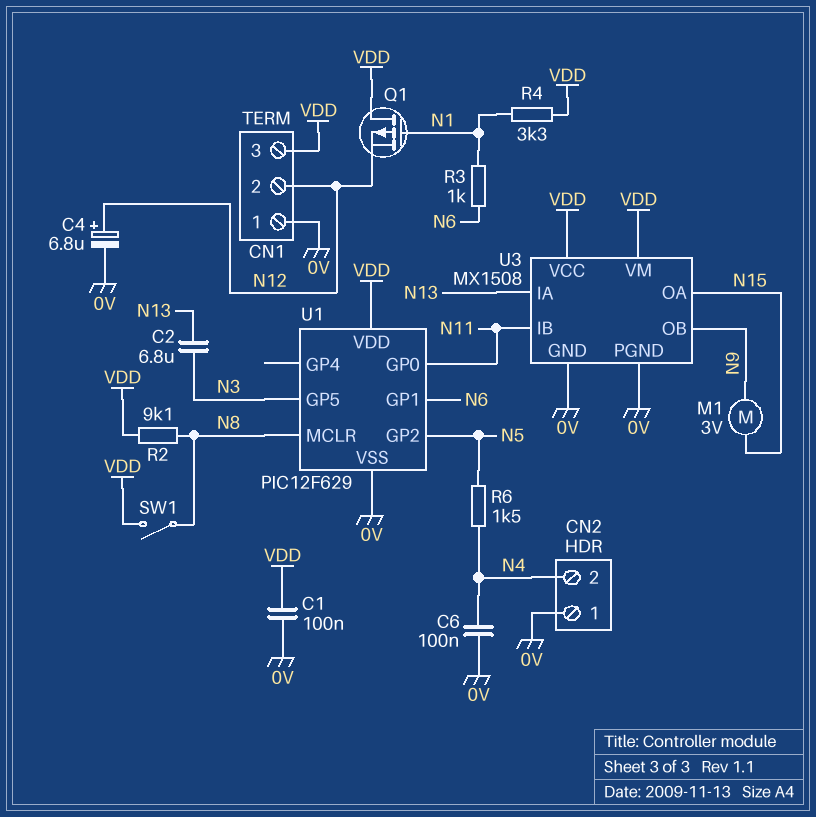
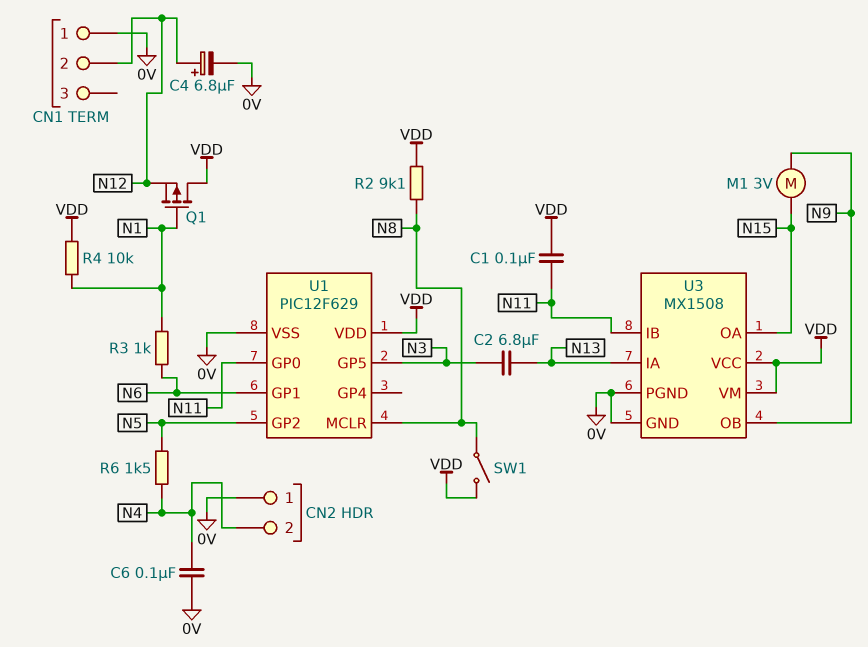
C1: 100nF (0V, VDD) -> 100nF (N11, VDD)
CN1 pin 3: VDD -> none
R4: 3.3k (N1, VDD) -> 10k (N1, VDD)

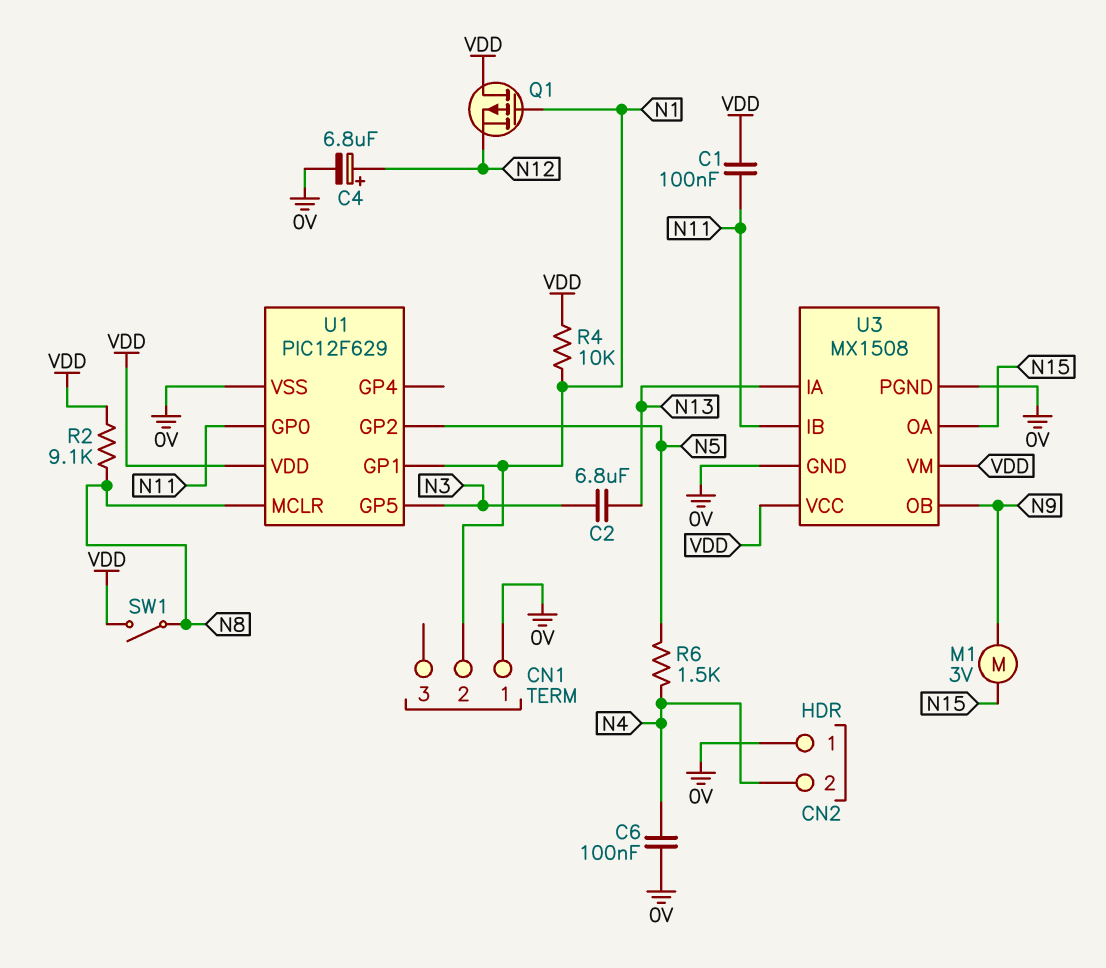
CN1 pin 2: N12 -> N1
R3: 1k (N1, N6) -> none
U1 pin GP1: N6 -> N1

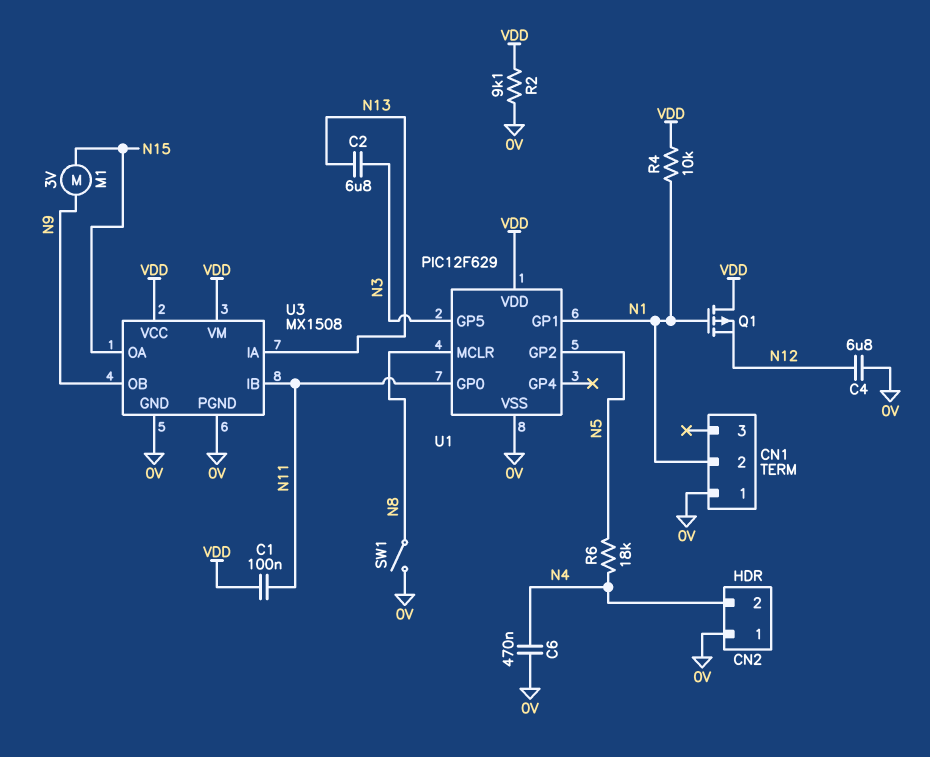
C4: 6.8uF (plus N12, minus 0V) -> 6.8uF (0V, N12)
C6: 100nF (0V, N4) -> 470nF (0V, N4)
R2: 9.1k (N8, VDD) -> 9.1k (0V, VDD)
R6: 1.5k (N4, N5) -> 18k (N4, N5)
SW1: switch (N8, VDD) -> switch (0V, N8)

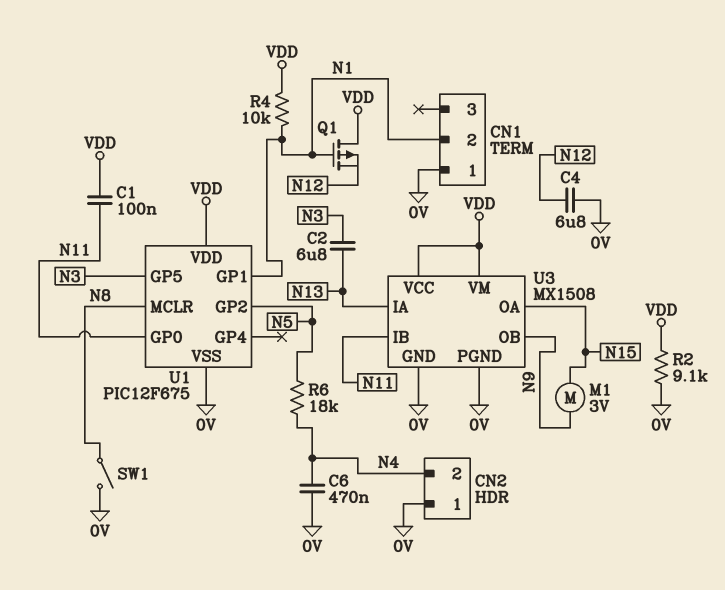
U1: PIC12F629 -> PIC12F675

